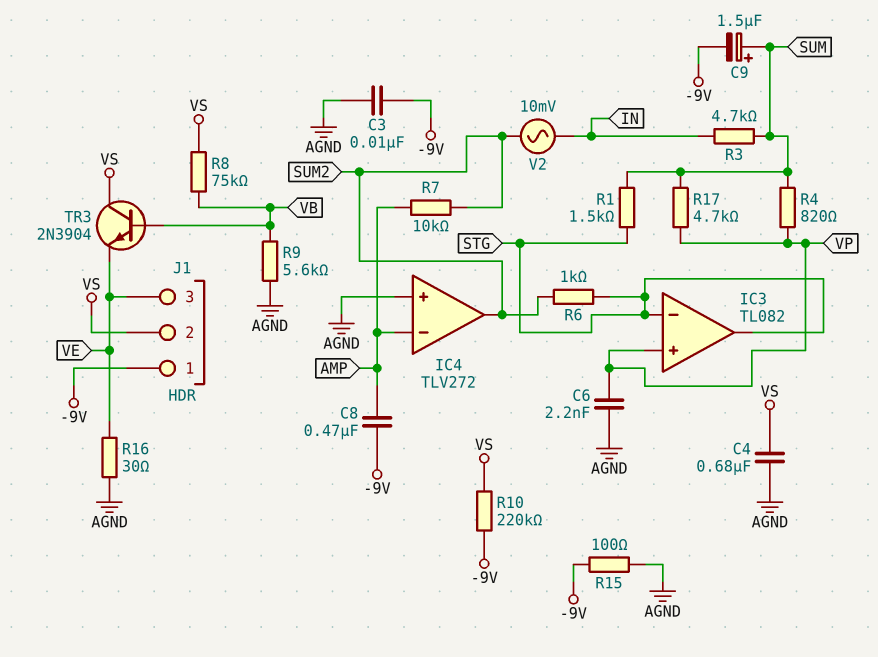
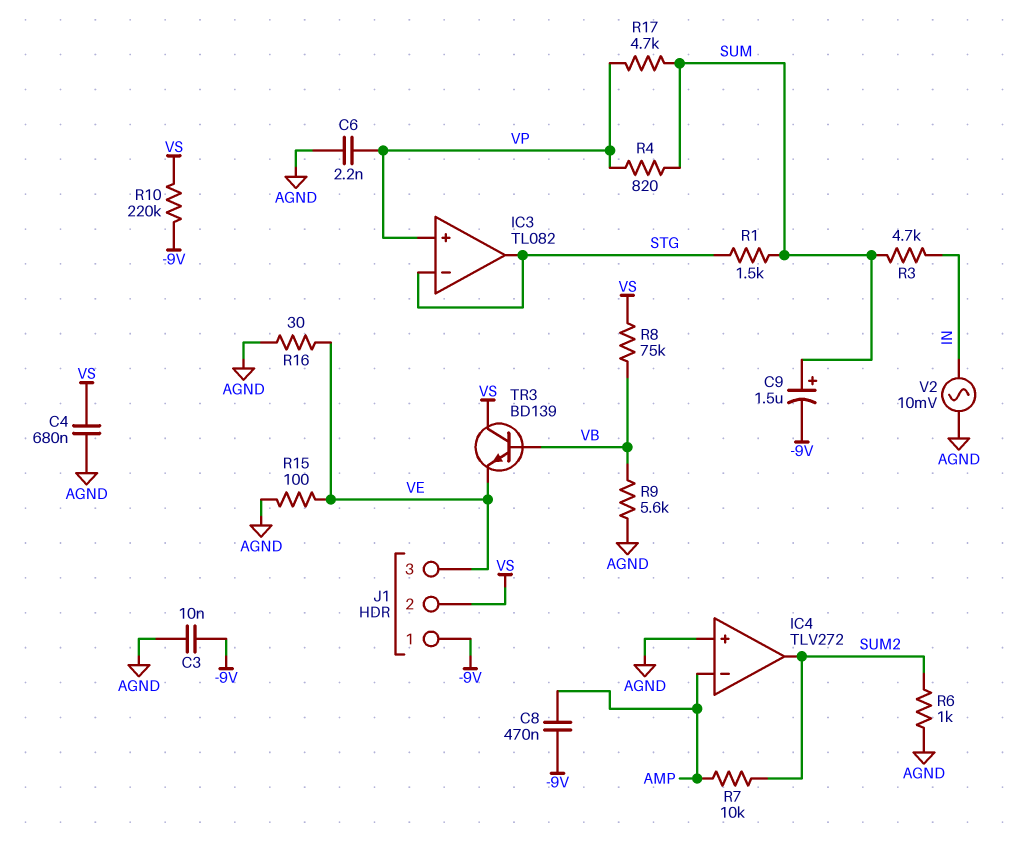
R6: 1k (STG, SUM2) -> 1k (AGND, SUM2)
R15: 100 (-9V, AGND) -> 100 (AGND, VE)
TR3: NPN 2N3904 (B VB, C VS, E VE) -> NPN BD139 (B VB, C VS, E VE)
V2: AC 10mV (IN, SUM2) -> AC 10mV (AGND, IN)

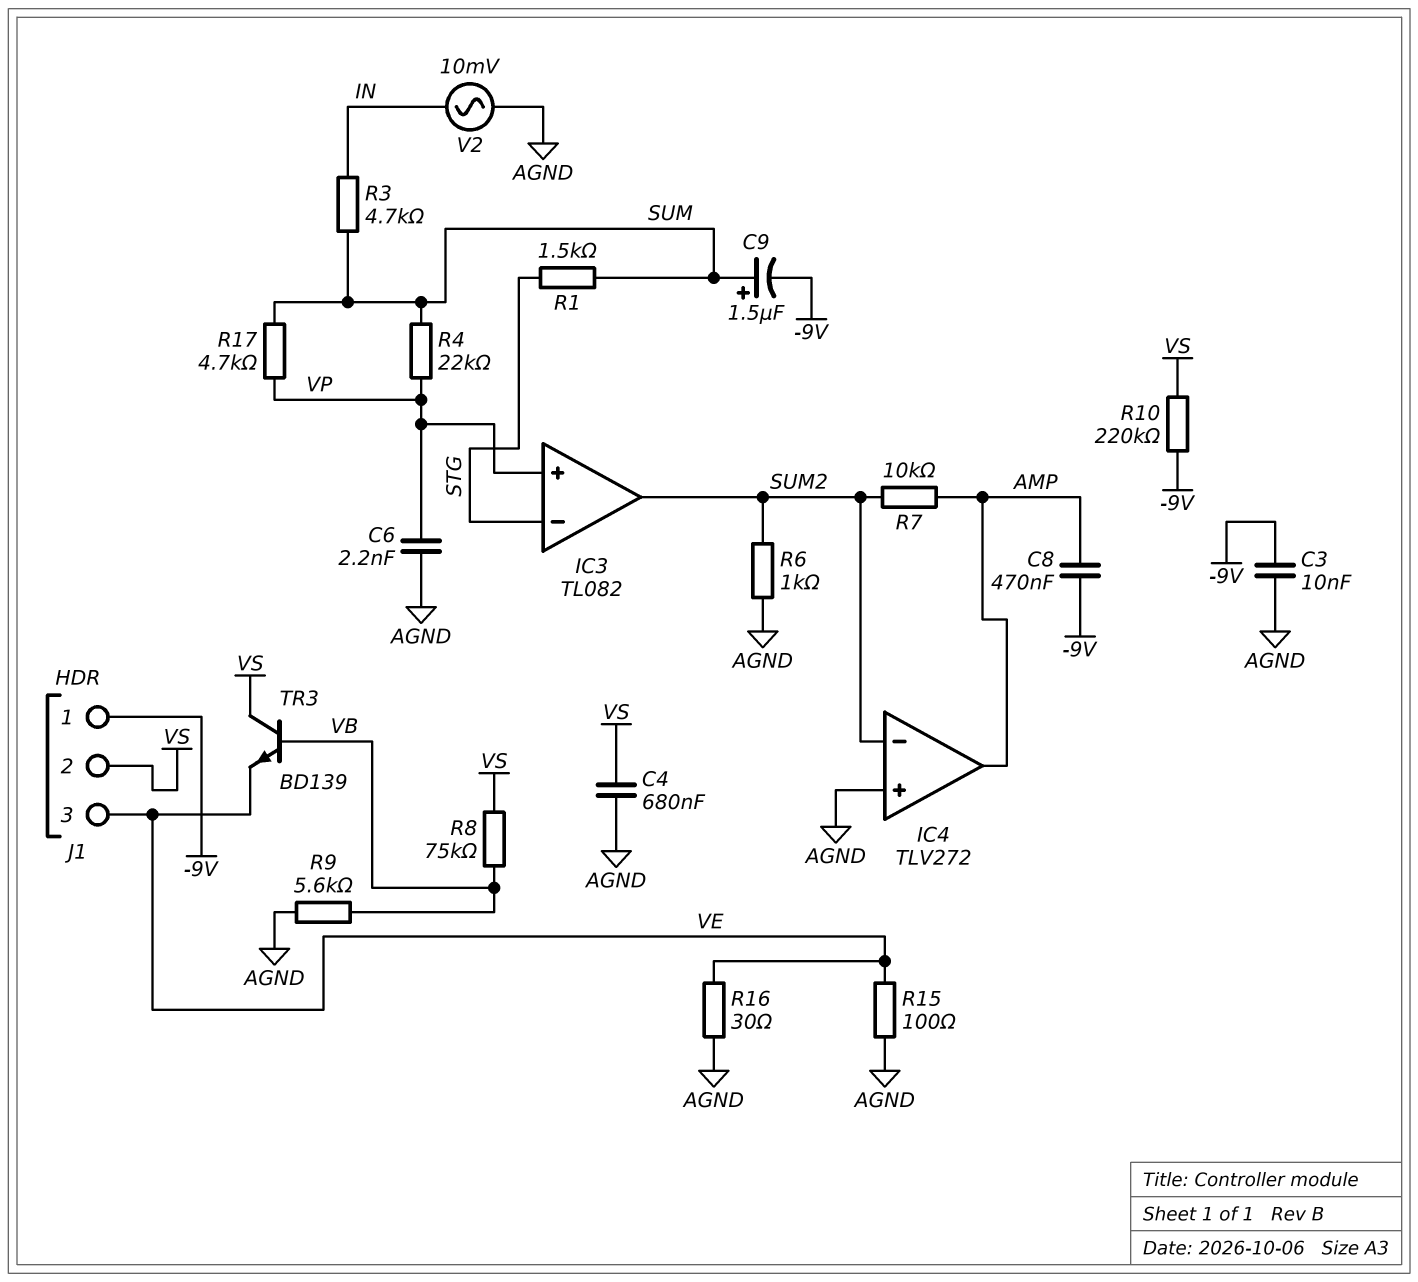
IC3 pin out: STG -> SUM2
IC4 pin in-: AMP -> SUM2
IC4 pin out: SUM2 -> AMP
R4: 820 (SUM, VP) -> 22k (SUM, VP)

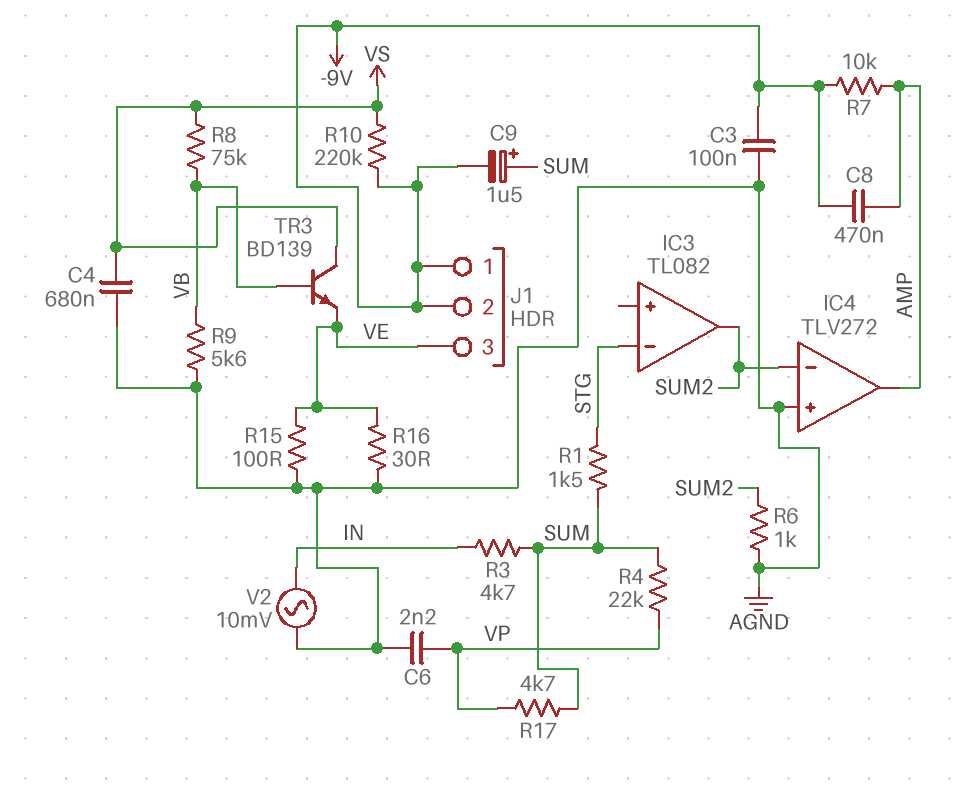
C3: 10nF (-9V, AGND) -> 100nF (-9V, AGND)
IC3 pin in+: VP -> none
J1 pin 2: VS -> -9V
R7: 10k (AMP, SUM2) -> 10k (-9V, AMP)

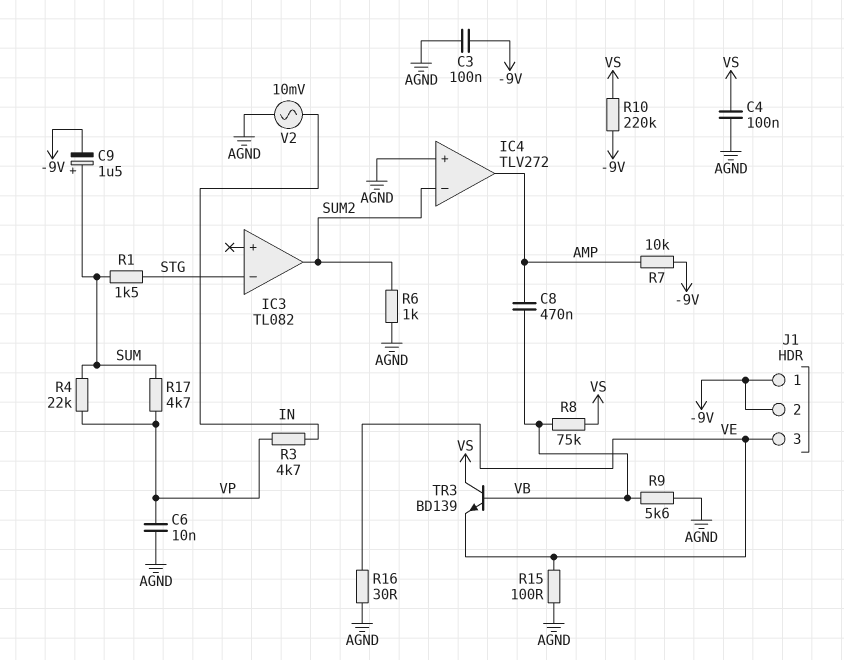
C4: 680nF (AGND, VS) -> 100nF (AGND, VS)
C6: 2.2nF (AGND, VP) -> 10nF (AGND, VP)
C8: 470nF (-9V, AMP) -> 470nF (AMP, VB)
R3: 4.7k (IN, SUM) -> 4.7k (IN, VP)

